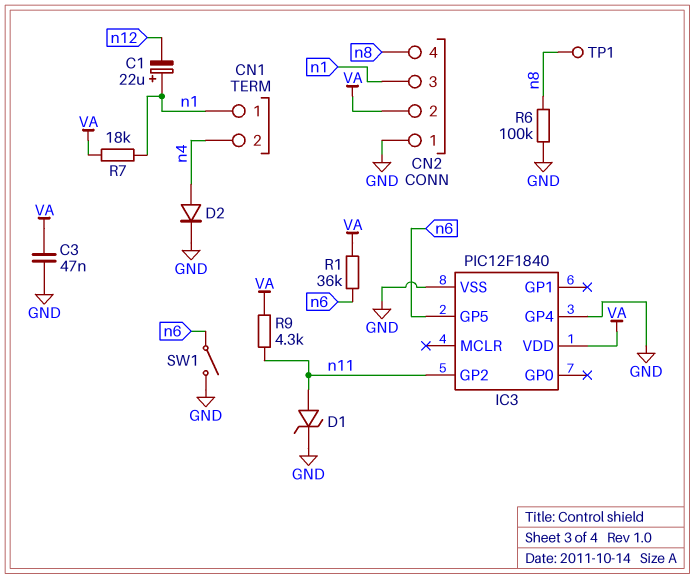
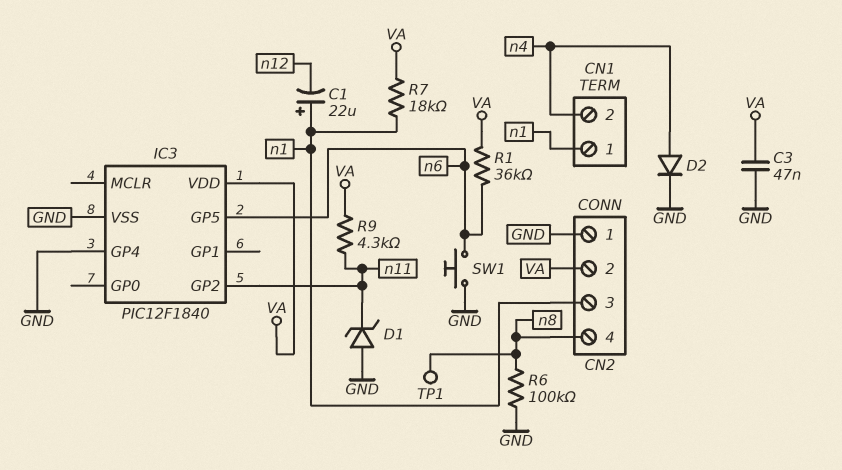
D1: zener (A n11, K GND) -> zener (A GND, K n11)
SW1: switch (GND, n6) -> button (GND, n6)

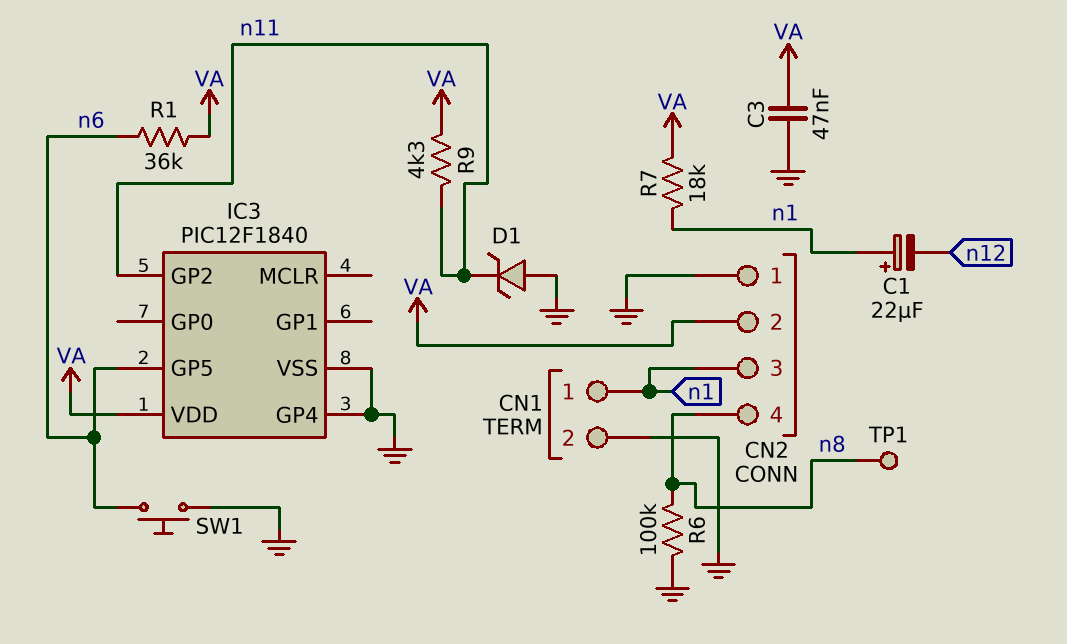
CN1 pin 2: n4 -> GND
D2: diode (A n4, K GND) -> none

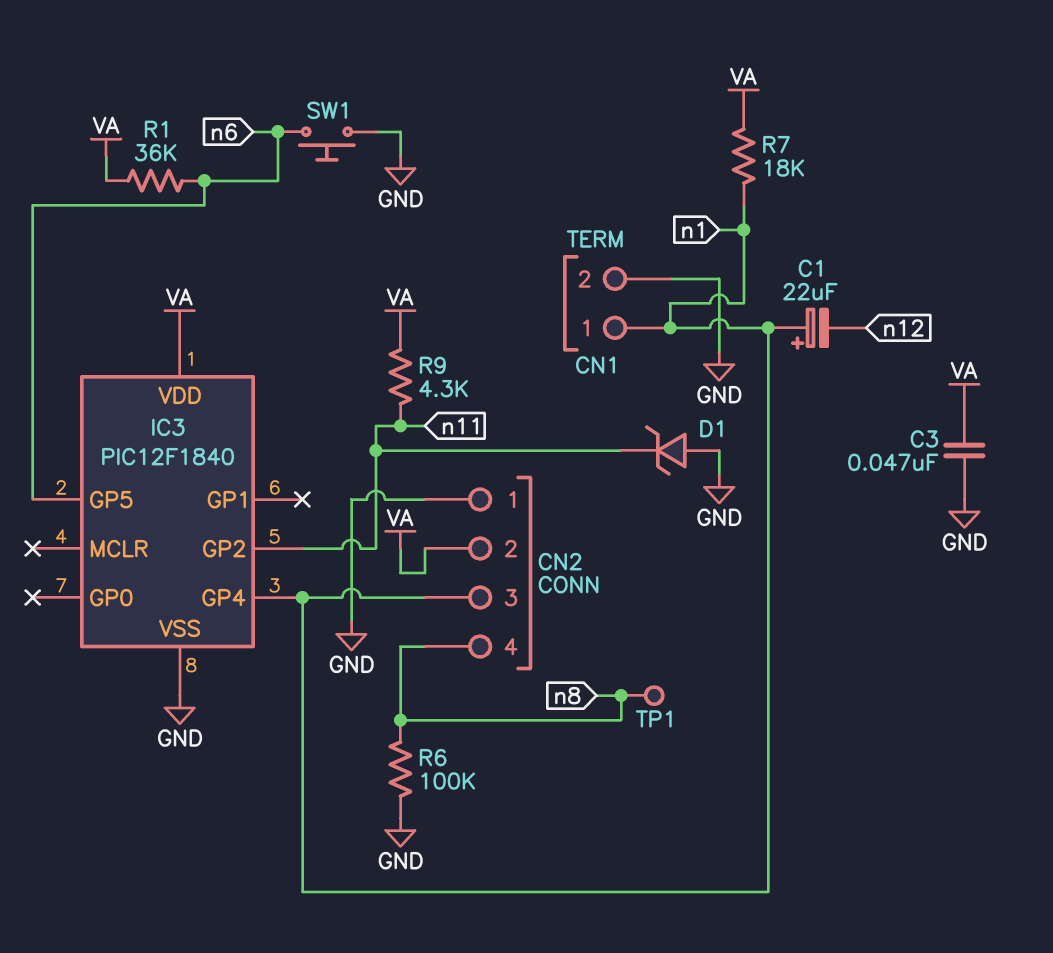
IC3 pin GP4: GND -> n1

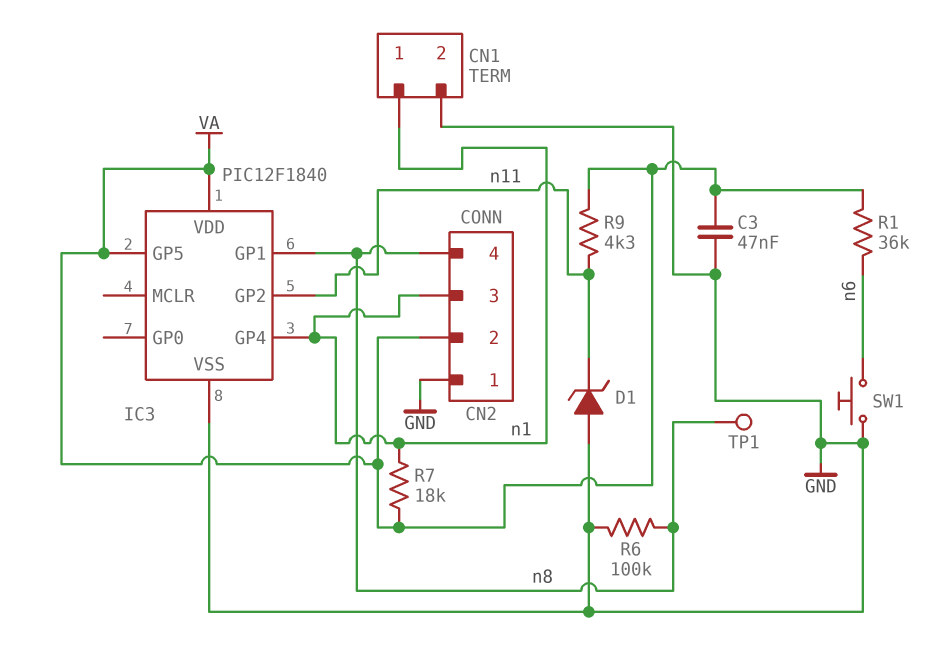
C1: 22uF (plus n1, minus n12) -> none
IC3 pin GP1: none -> n8
IC3 pin GP5: n6 -> VA

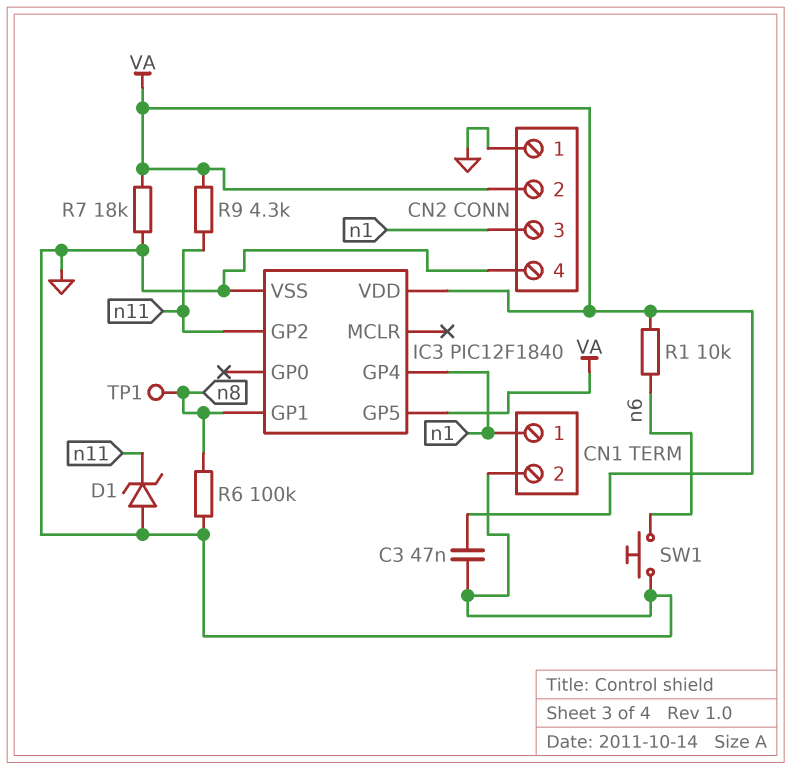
CN2 pin 4: n8 -> GND
R1: 36k (VA, n6) -> 10k (VA, n6)
R7: 18k (VA, n1) -> 18k (GND, VA)

